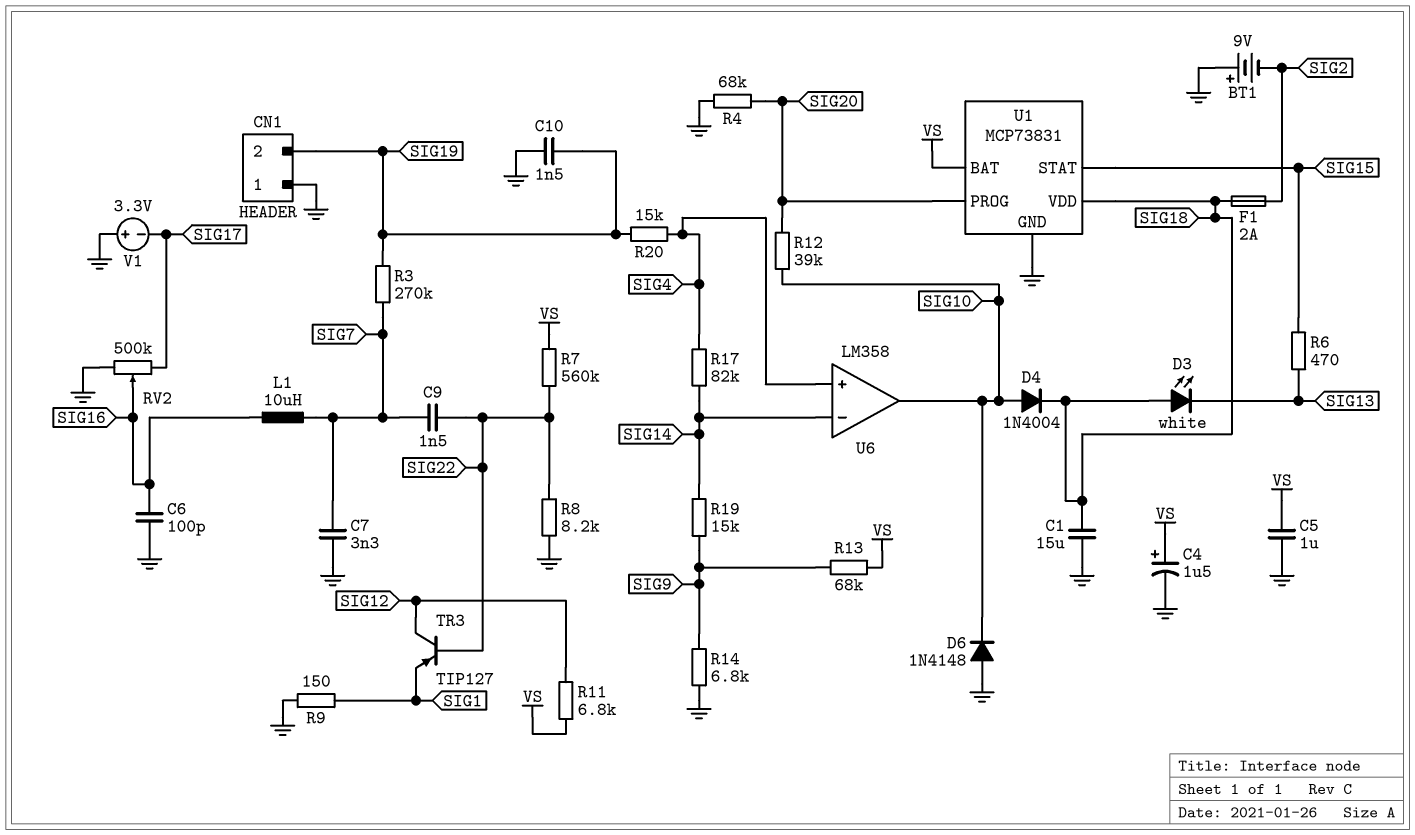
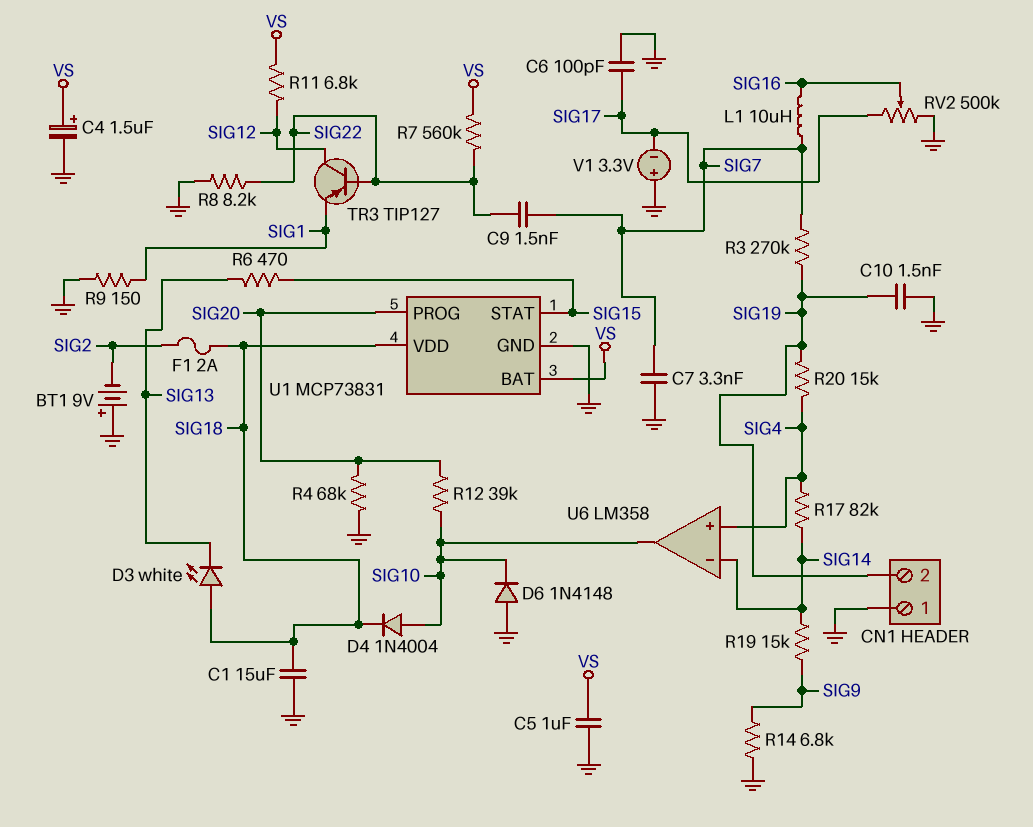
C6: 100pF (GND, SIG16) -> 100pF (GND, SIG17)
R13: 68k (SIG9, VS) -> none

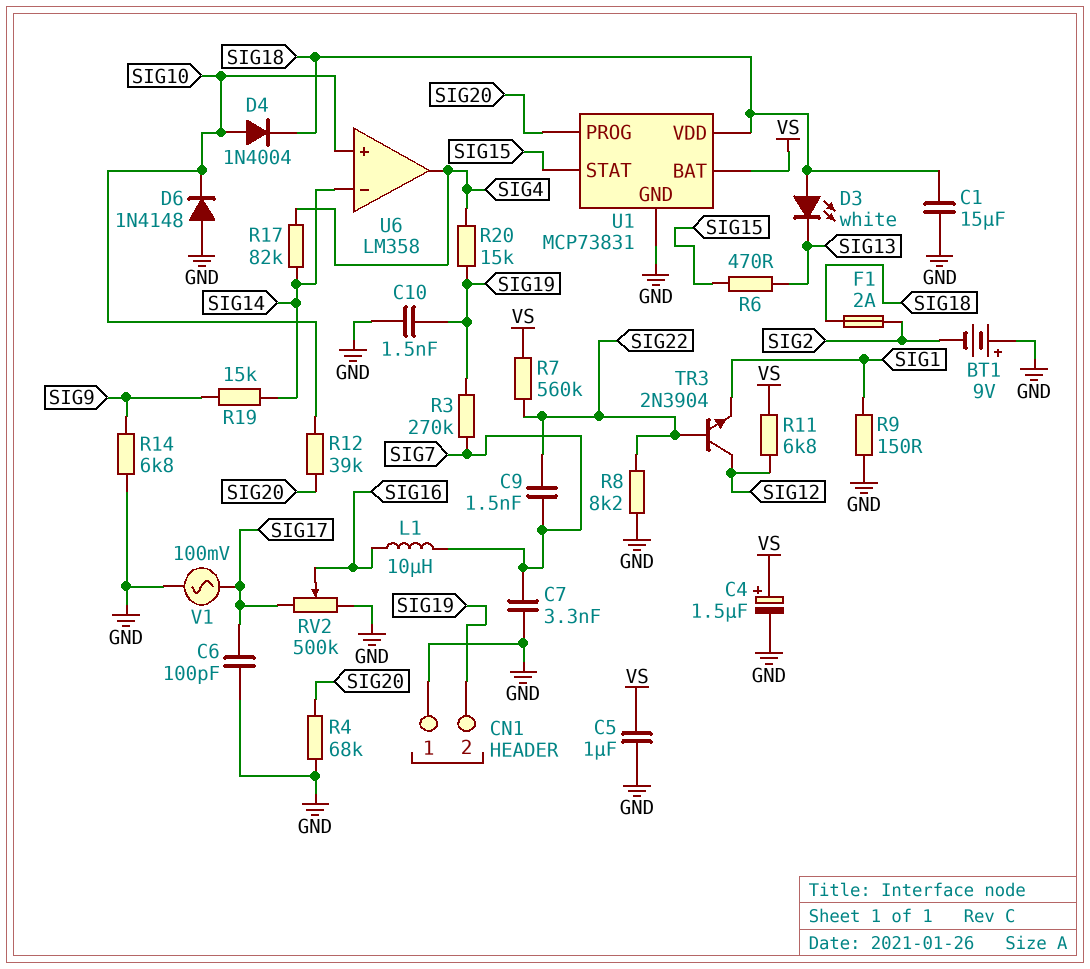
TR3: PNP TIP127 (B SIG22, C SIG12, E SIG1) -> NPN 2N3904 (B SIG22, C SIG12, E SIG1)
U6 pin in+: SIG4 -> SIG10
U6 pin out: SIG10 -> SIG4
V1: 3.3V (plus GND, minus SIG17) -> AC 100mV (GND, SIG17)

